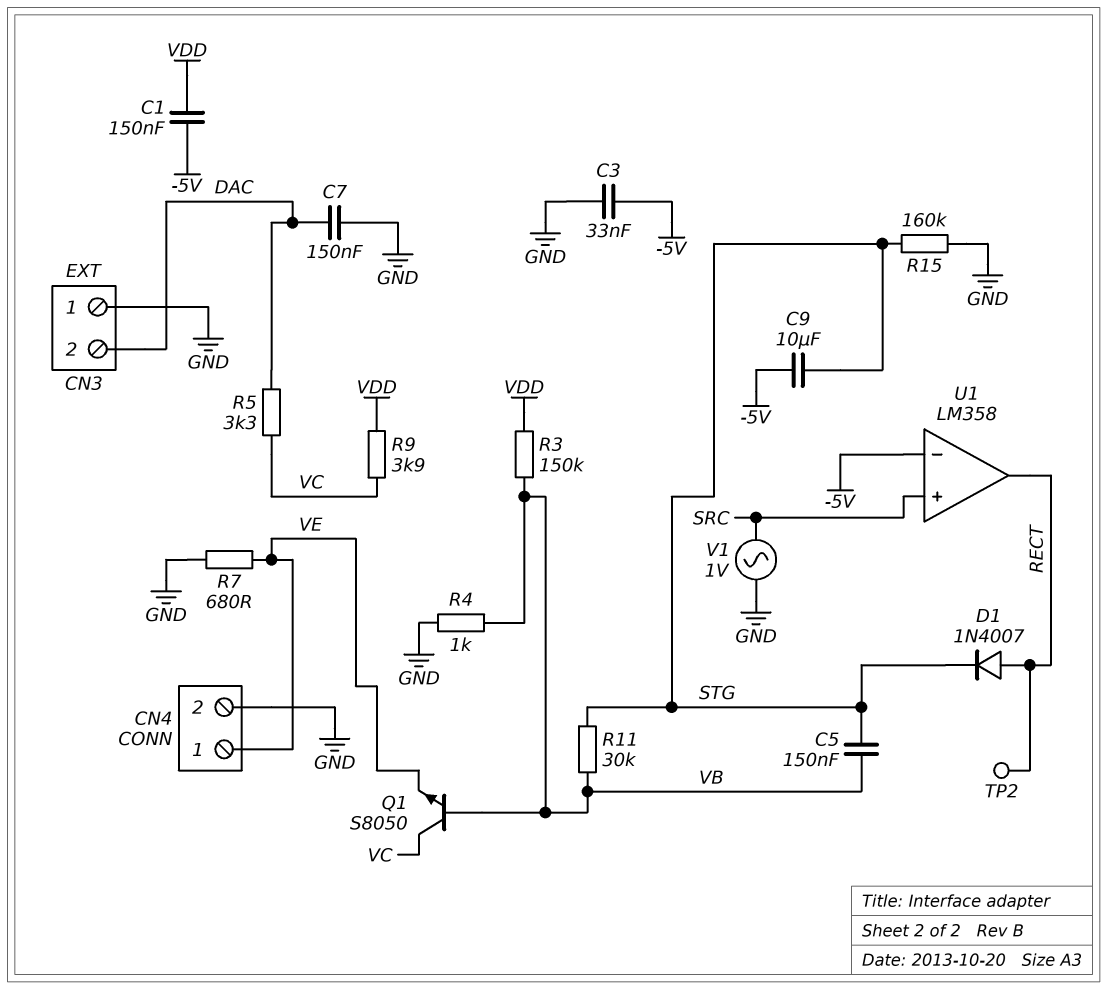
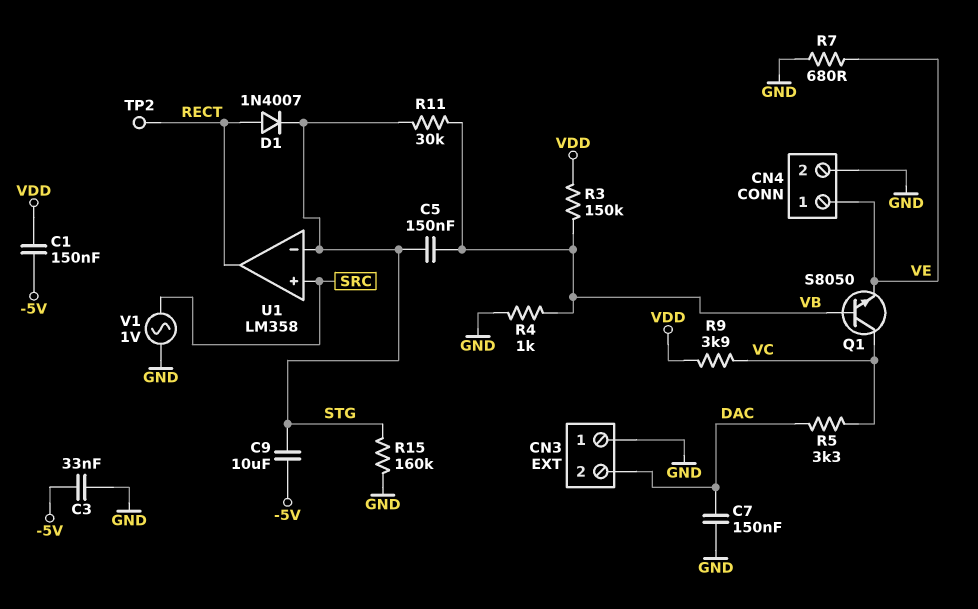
U1 pin in-: -5V -> STG

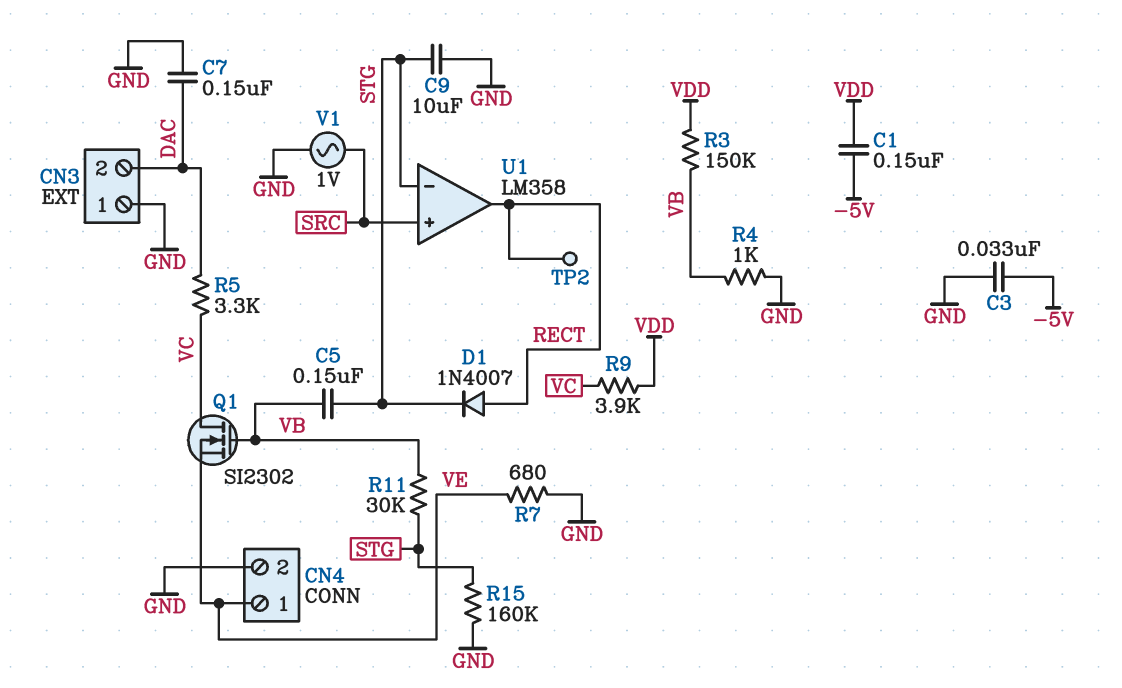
C9: 10uF (-5V, STG) -> 10uF (GND, STG)
Q1: NPN S8050 (B VB, C VC, E VE) -> NMOS SI2302 (G VB, D VC, S VE)

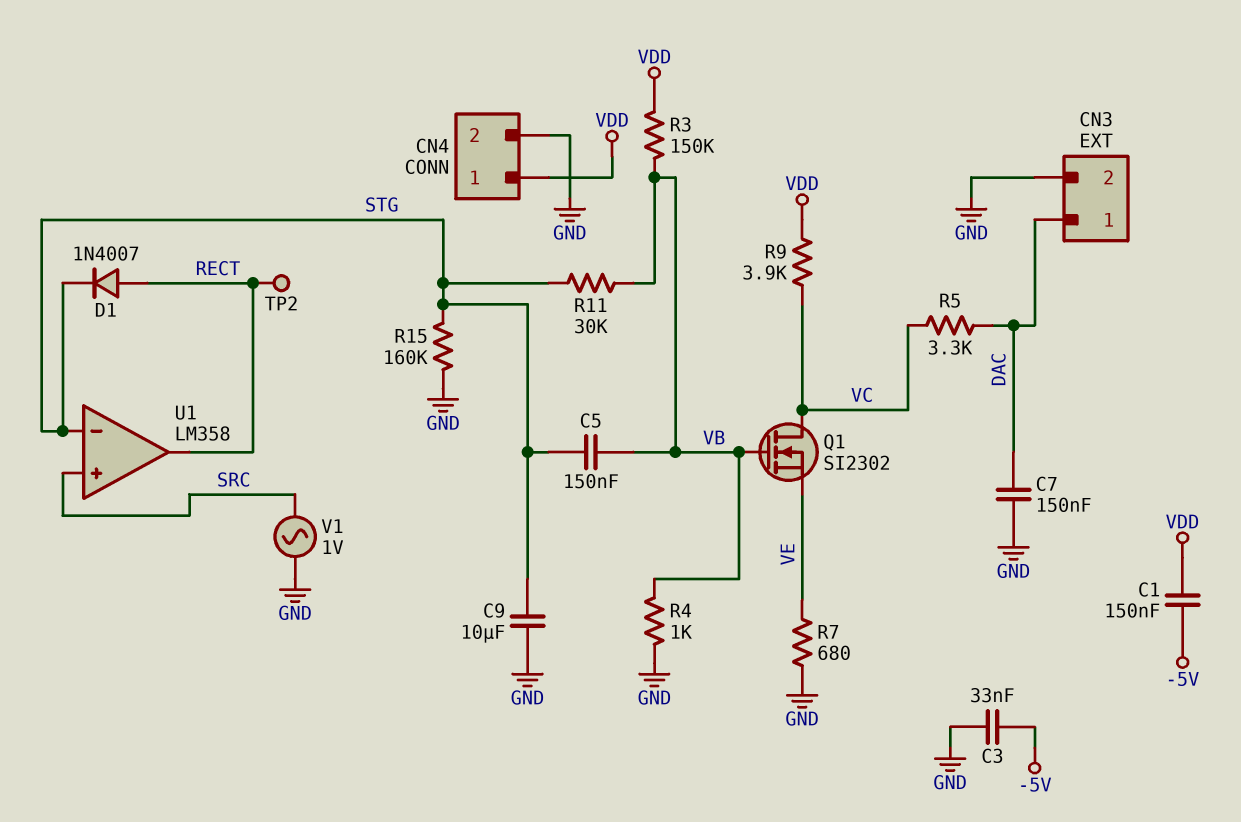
CN3 pin 1: GND -> DAC
CN3 pin 2: DAC -> GND
CN4 pin 1: VE -> VDD

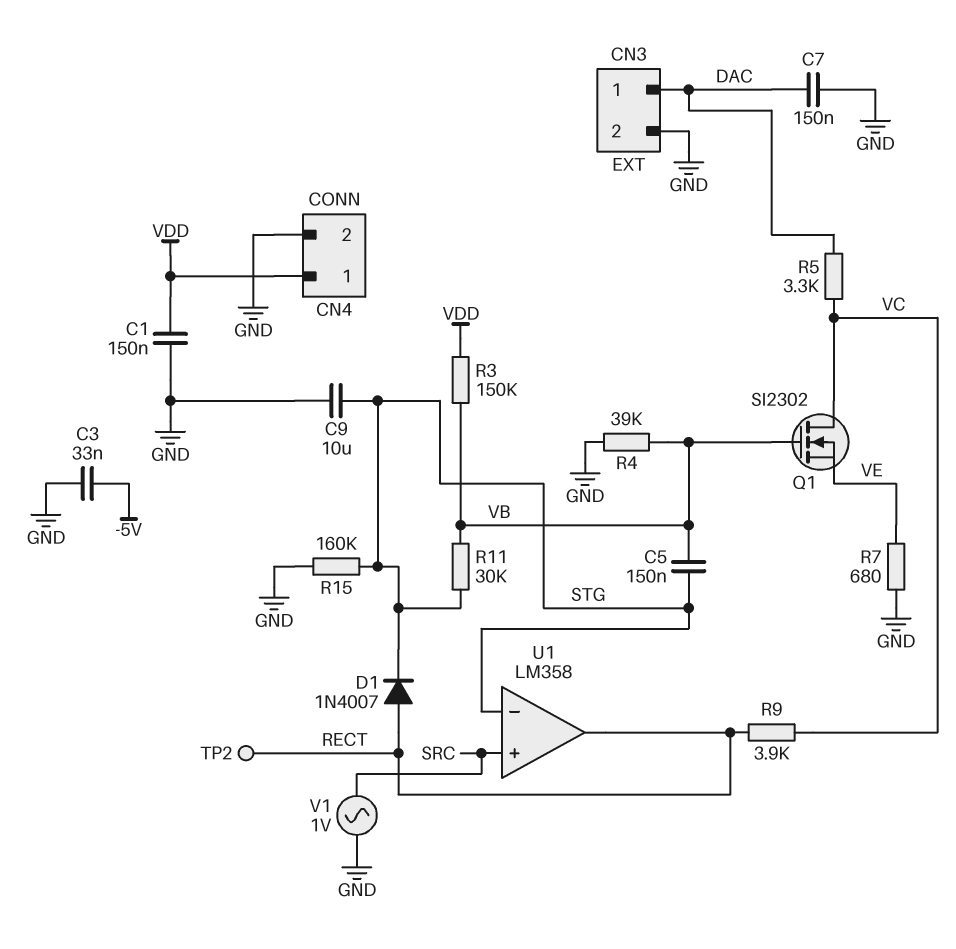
C1: 150nF (-5V, VDD) -> 150nF (GND, VDD)
R4: 1k (GND, VB) -> 39k (GND, VB)
R9: 3.9k (VC, VDD) -> 3.9k (RECT, VC)

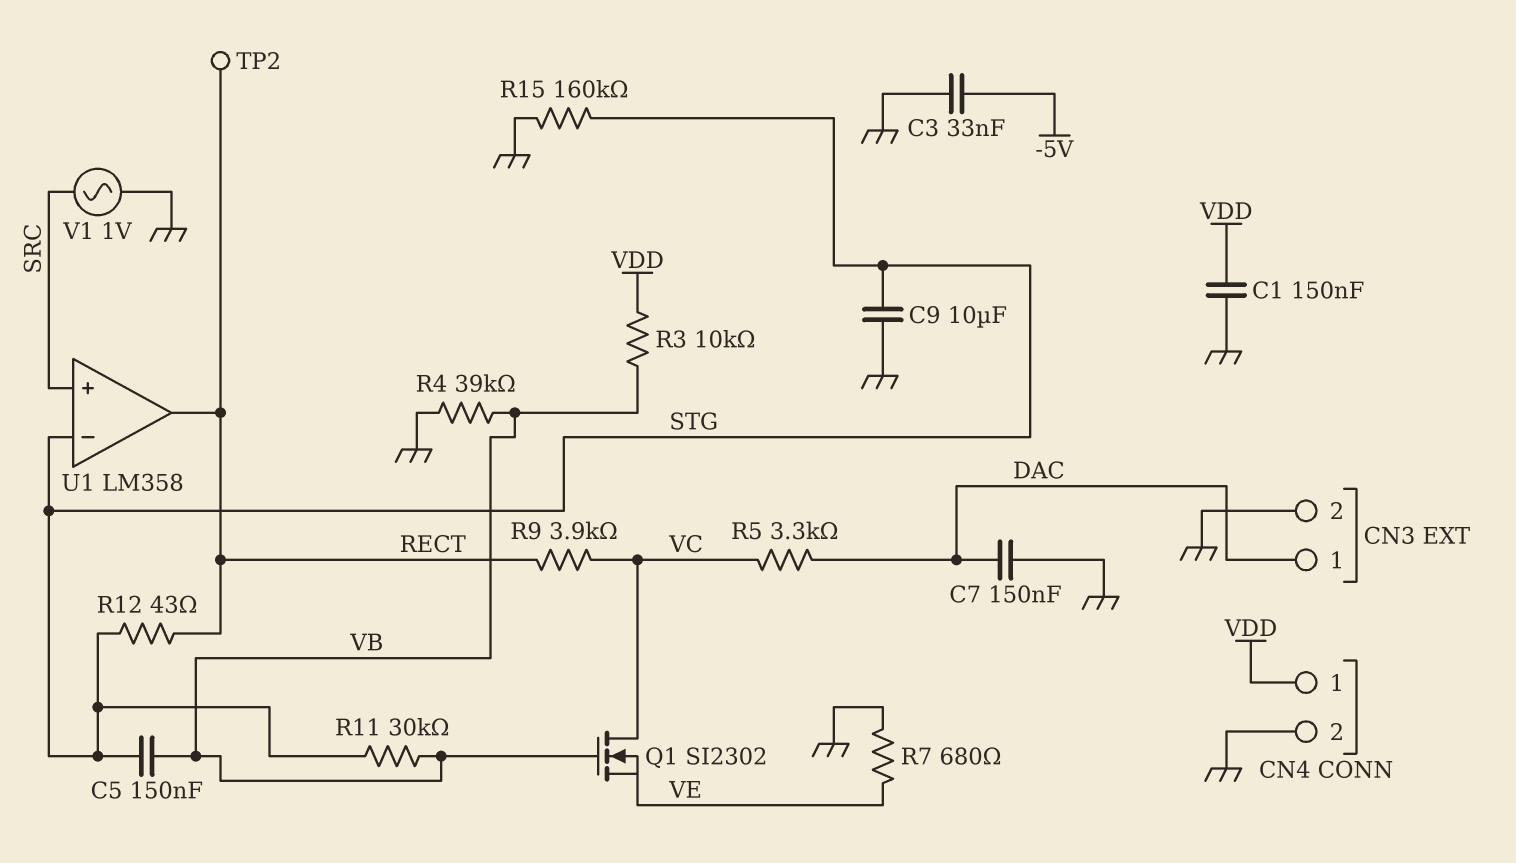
D1: diode 1N4007 (A RECT, K STG) -> none
R3: 150k (VB, VDD) -> 10k (VB, VDD)
R12: none -> 43 (RECT, STG)

